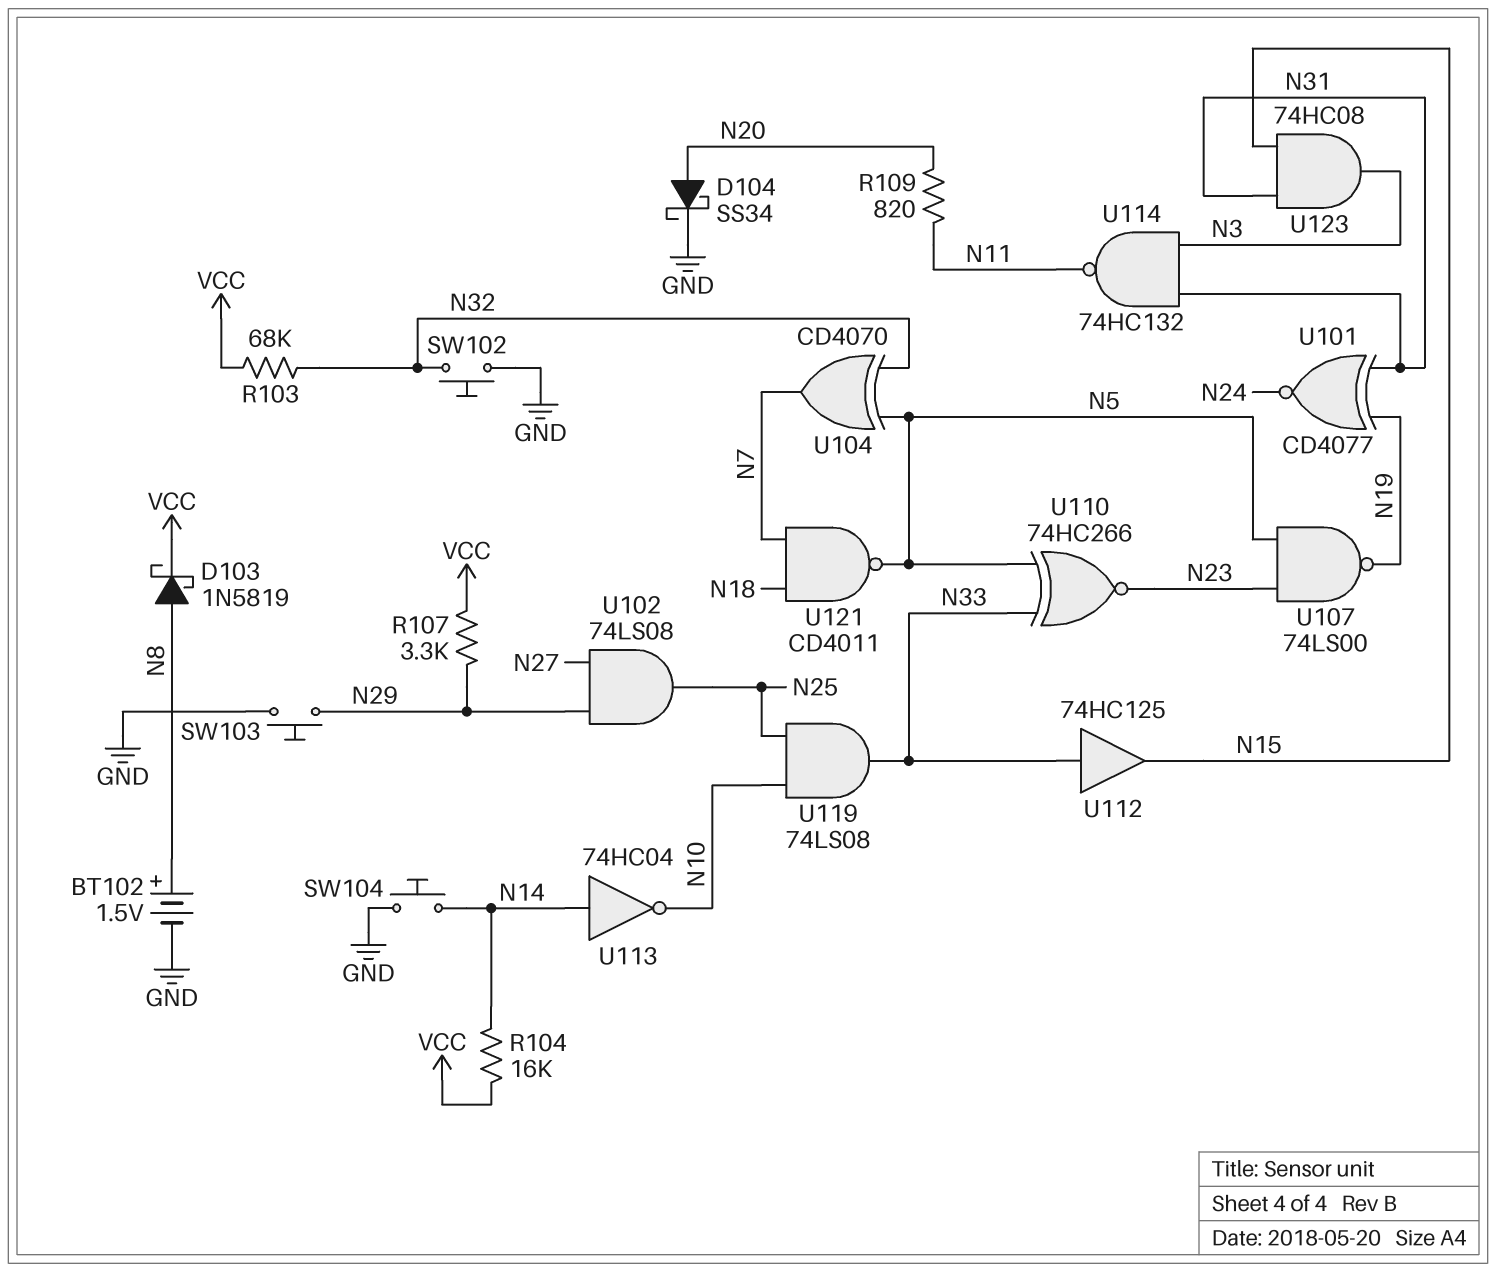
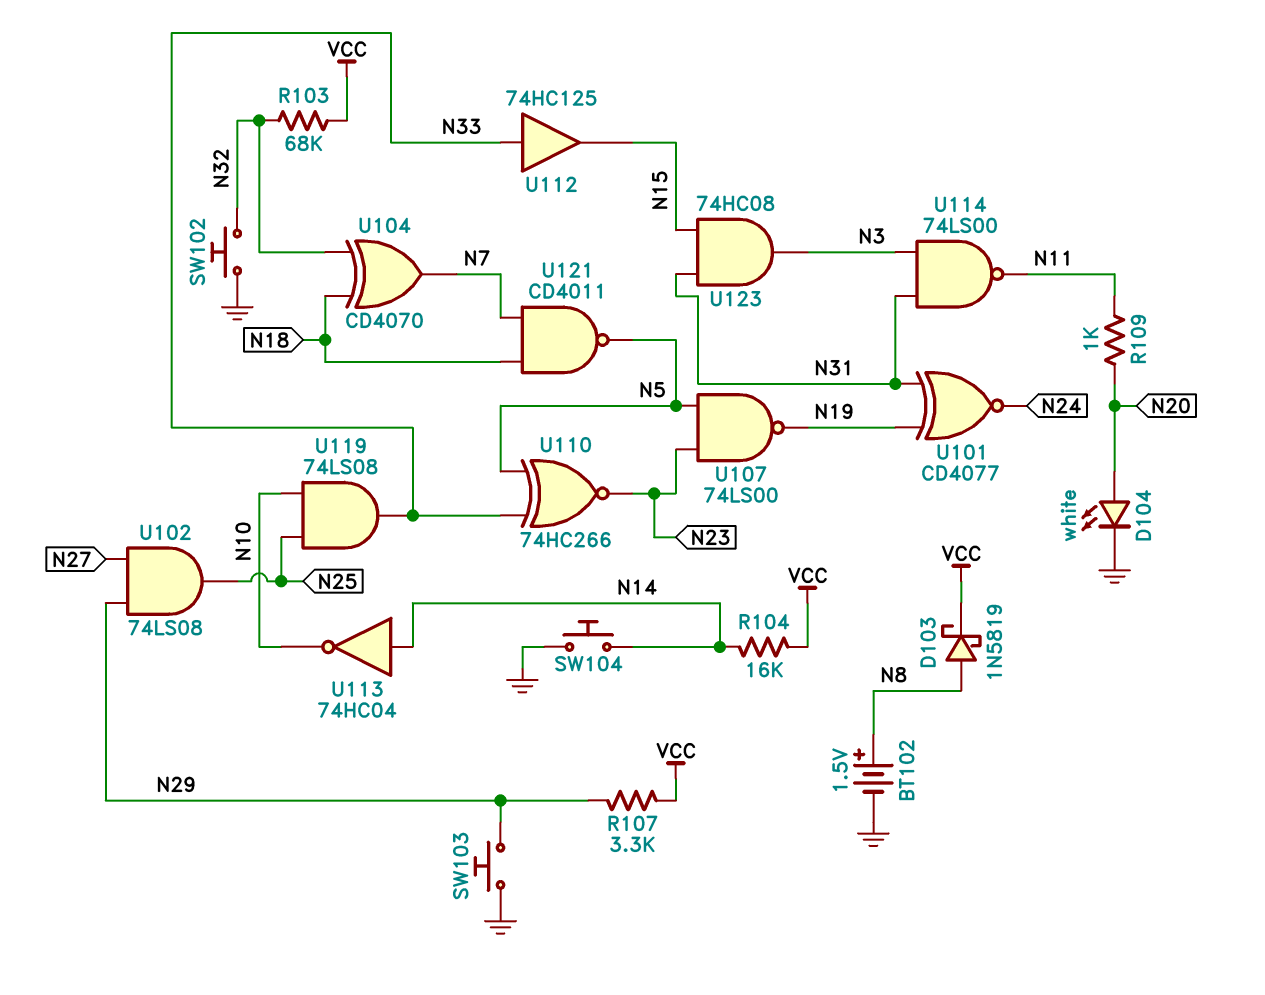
D104: schottky SS34 (A N20, K GND) -> LED white (A N20, K GND)
R109: 820 (N11, N20) -> 1k (N11, N20)
U104: XOR CD4070 (in N5, in N32, out N7) -> XOR CD4070 (in N18, in N32, out N7)
U114: NAND 74HC132 (in N3, in N31, out N11) -> NAND 74LS00 (in N3, in N31, out N11)

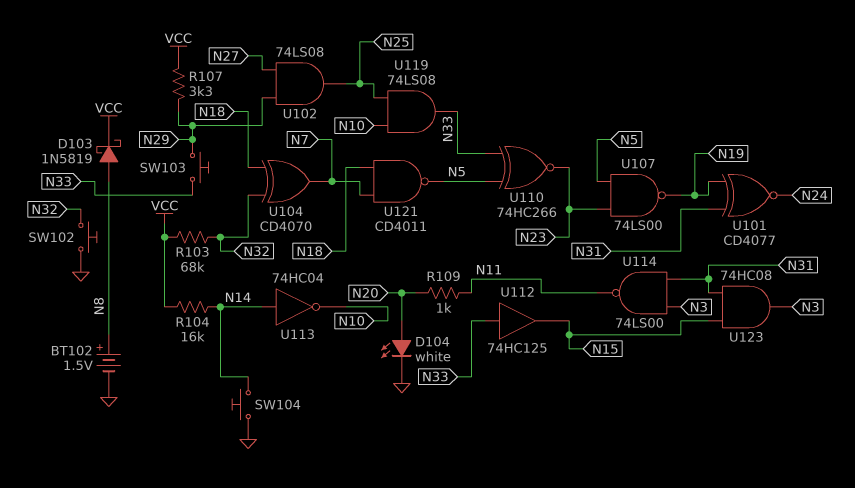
SW103: button (GND, N29) -> button (N29, N33)

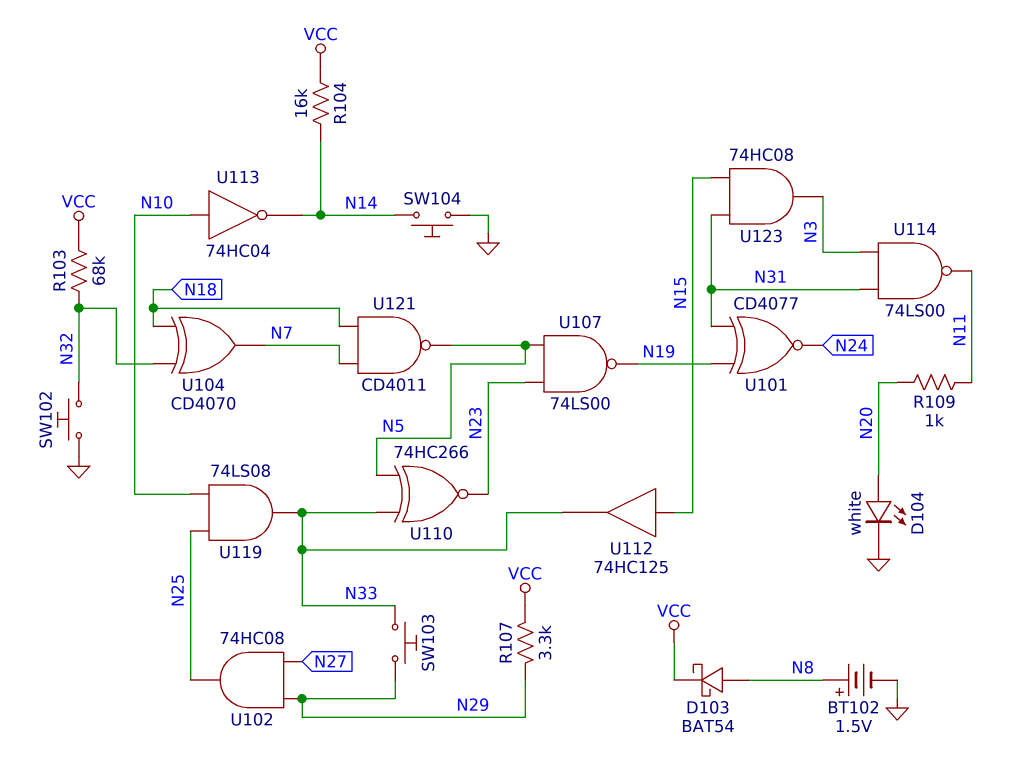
D103: schottky 1N5819 (A N8, K VCC) -> schottky BAT54 (A N8, K VCC)
U102: AND 74LS08 (in N27, in N29, out N25) -> AND 74HC08 (in N27, in N29, out N25)
U112: buffer 74HC125 (in N33, out N15) -> buffer 74HC125 (in N15, out N33)
U113: NOT 74HC04 (in N14, out N10) -> NOT 74HC04 (in N10, out N14)

